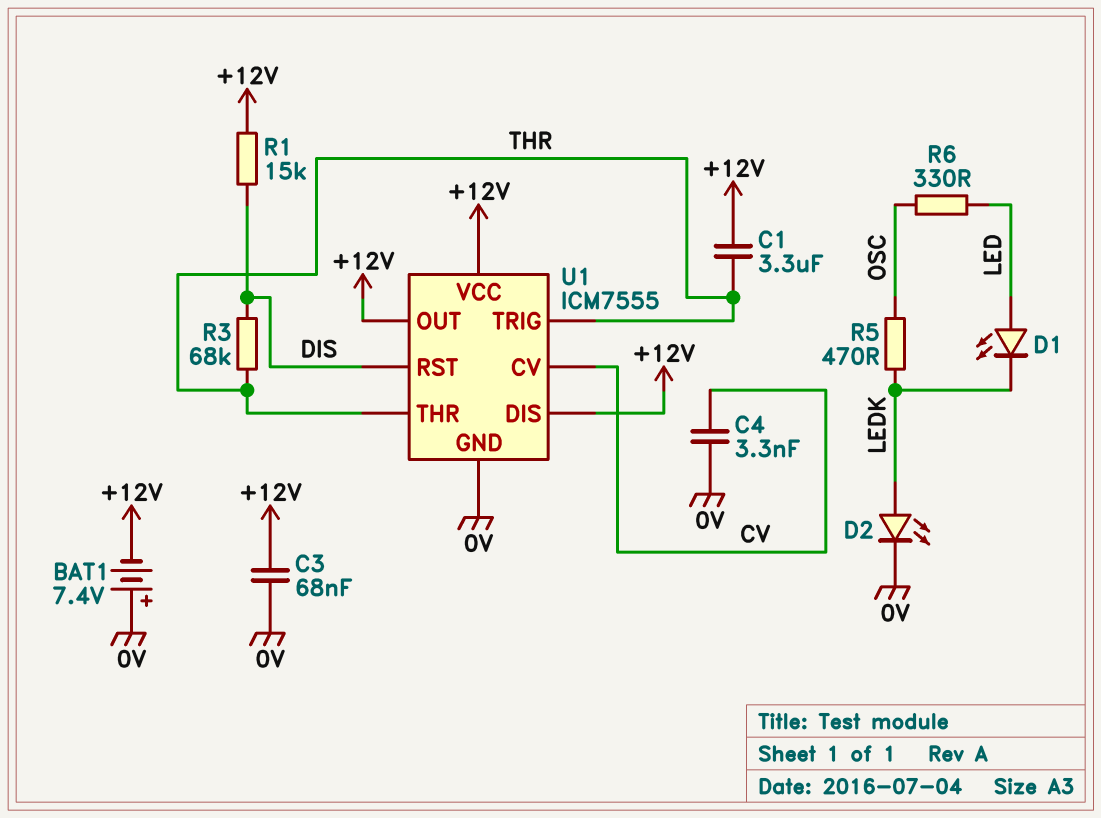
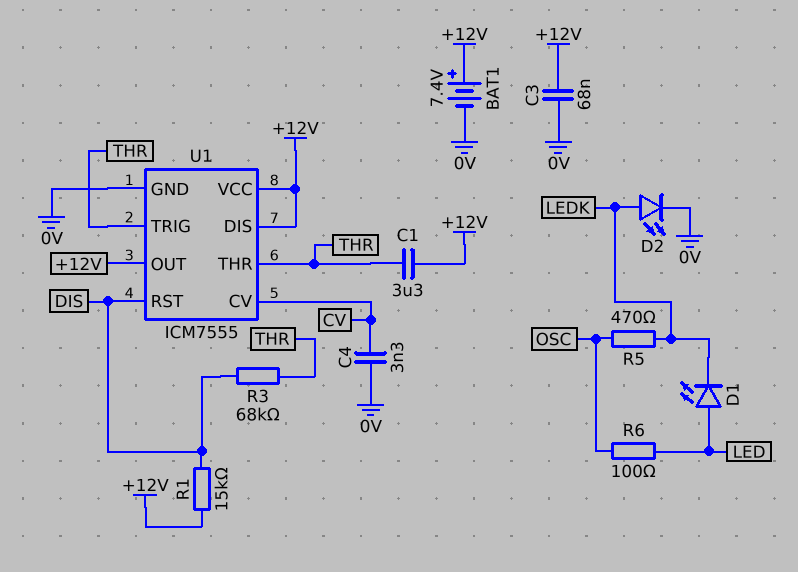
BAT1: 7.4V (plus 0V, minus +12V) -> 7.4V (plus +12V, minus 0V)
R6: 330 (LED, OSC) -> 100 (LED, OSC)

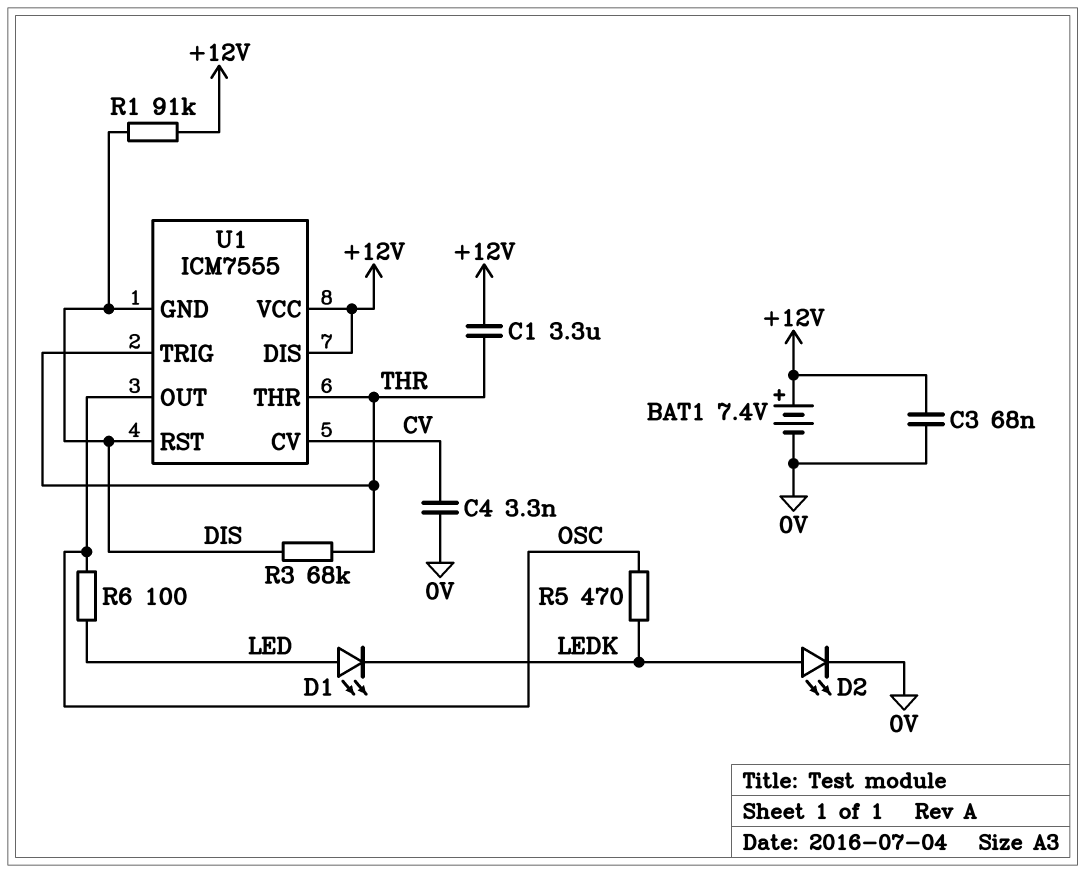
R1: 15k (+12V, DIS) -> 91k (+12V, DIS)
U1 pin GND: 0V -> DIS
U1 pin OUT: +12V -> OSC

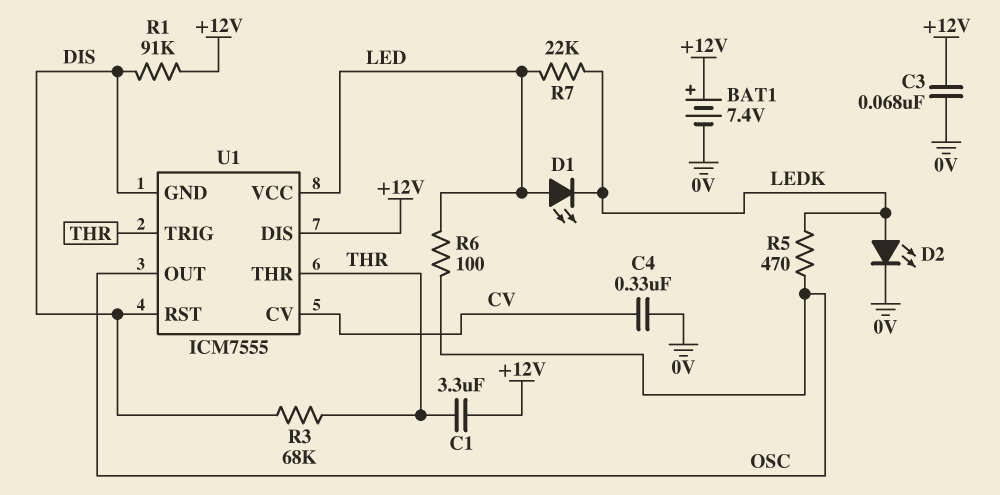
C4: 3.3nF (0V, CV) -> 330nF (0V, CV)
R7: none -> 22k (LED, LEDK)
U1 pin VCC: +12V -> LED

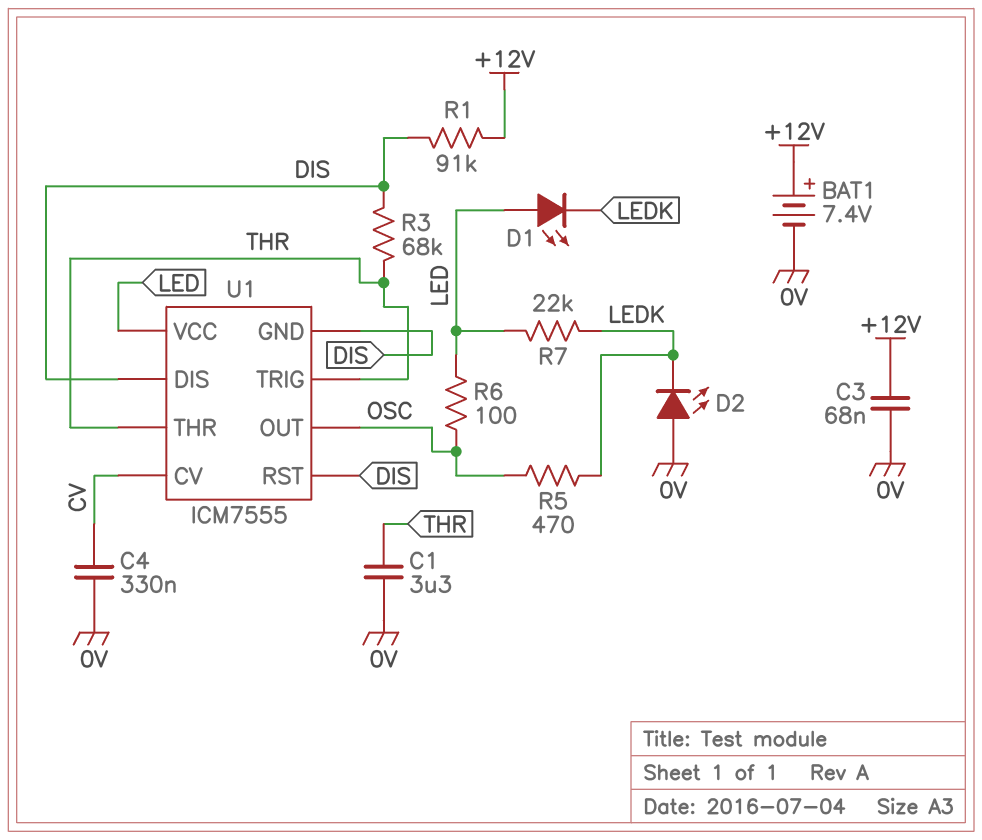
C1: 3.3uF (+12V, THR) -> 3.3uF (0V, THR)
D2: LED (A LEDK, K 0V) -> LED (A 0V, K LEDK)
U1 pin DIS: +12V -> DIS

